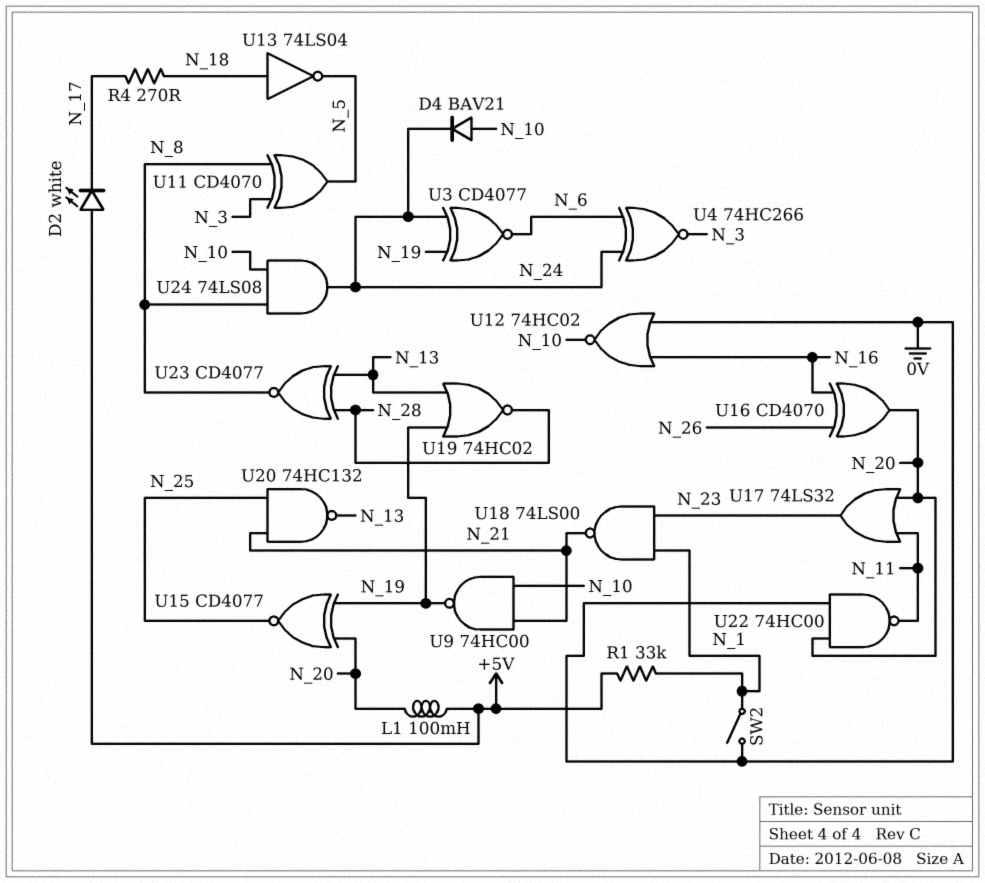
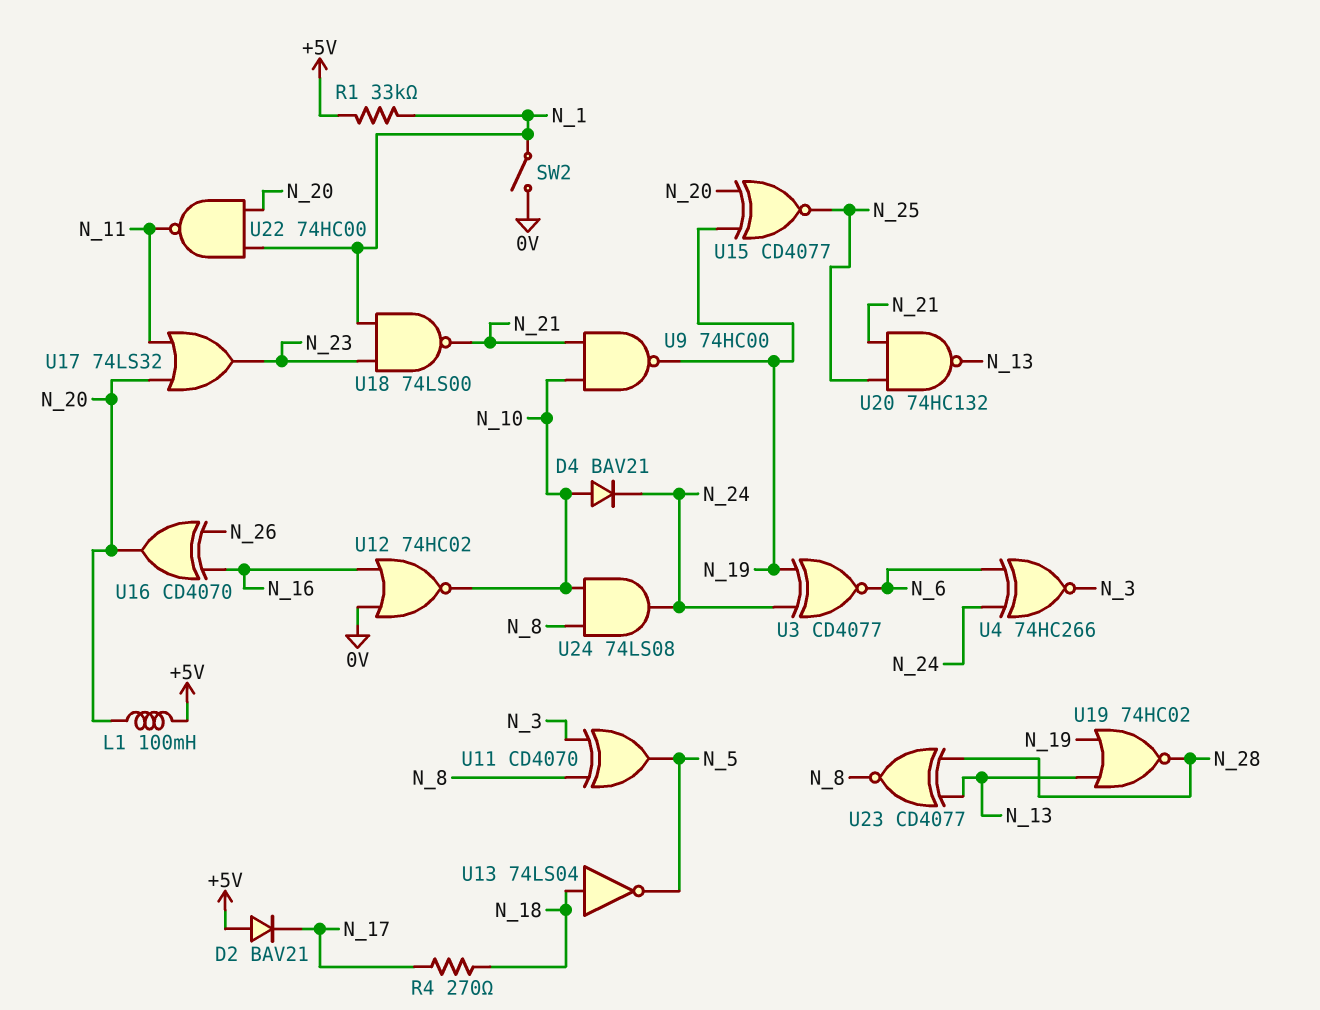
D2: LED white (A +5V, K N_17) -> diode BAV21 (A +5V, K N_17)
U22: NAND 74HC00 (in 0V, in N_20, out N_11) -> NAND 74HC00 (in N_1, in N_20, out N_11)

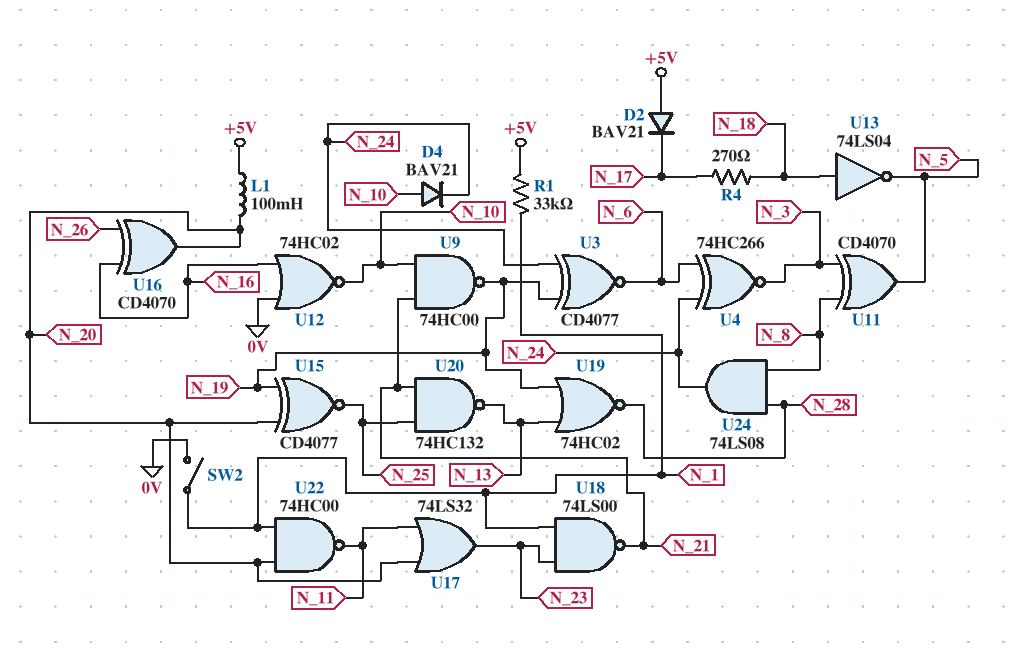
U23: XNOR CD4077 (in N_13, in N_28, out N_8) -> none
U24: AND 74LS08 (in N_8, in N_10, out N_24) -> AND 74LS08 (in N_8, in N_28, out N_24)

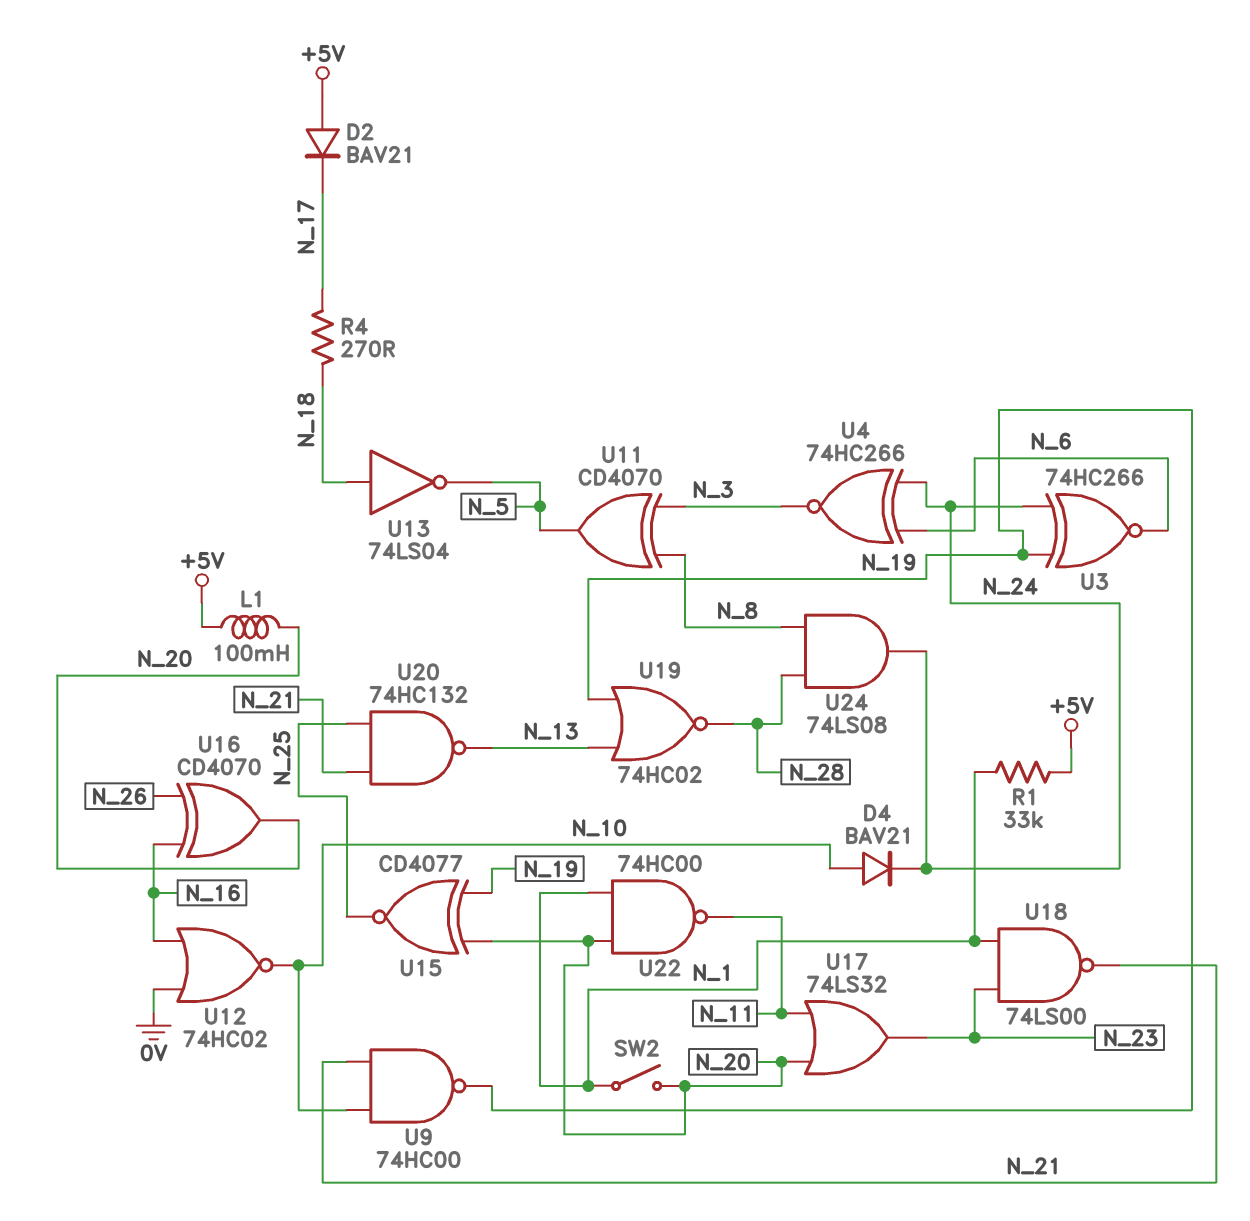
SW2: switch (0V, N_1) -> switch (N_1, N_20)
U3: XNOR CD4077 (in N_19, in N_24, out N_6) -> XNOR 74HC266 (in N_19, in N_24, out N_6)

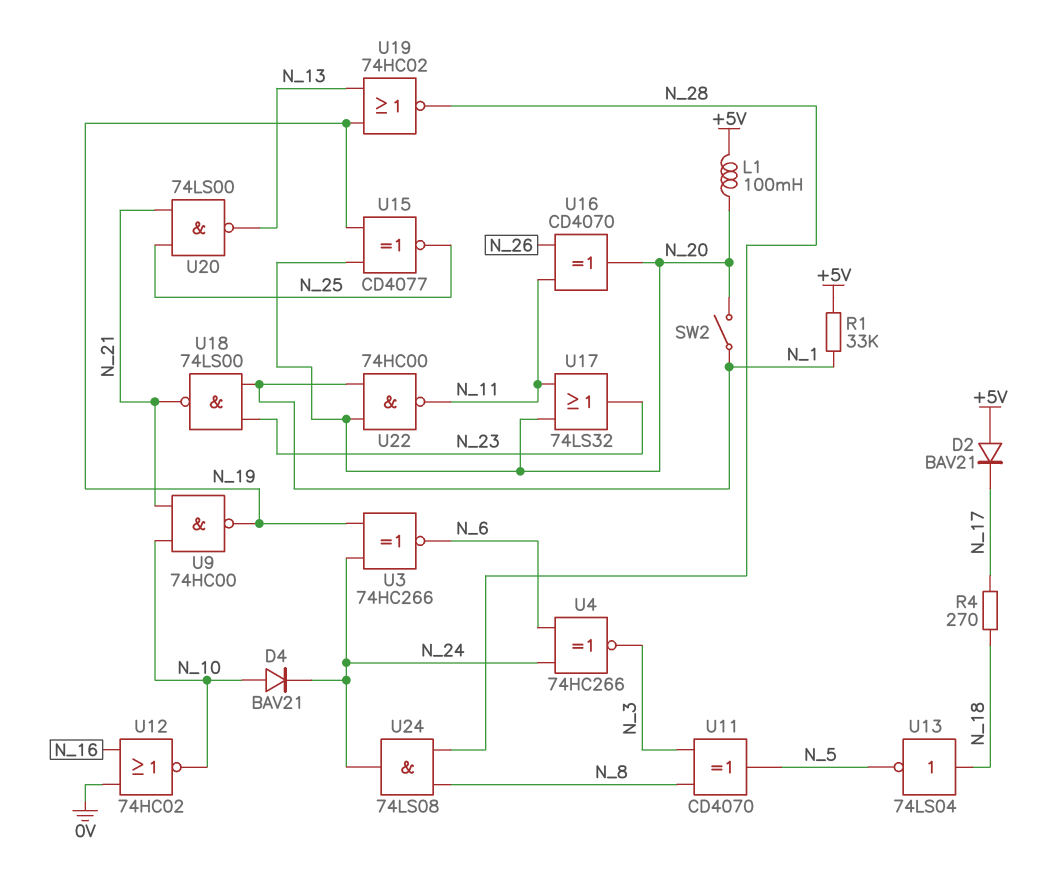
U16: XOR CD4070 (in N_16, in N_26, out N_20) -> XOR CD4070 (in N_11, in N_26, out N_20)
U20: NAND 74HC132 (in N_21, in N_25, out N_13) -> NAND 74LS00 (in N_21, in N_25, out N_13)

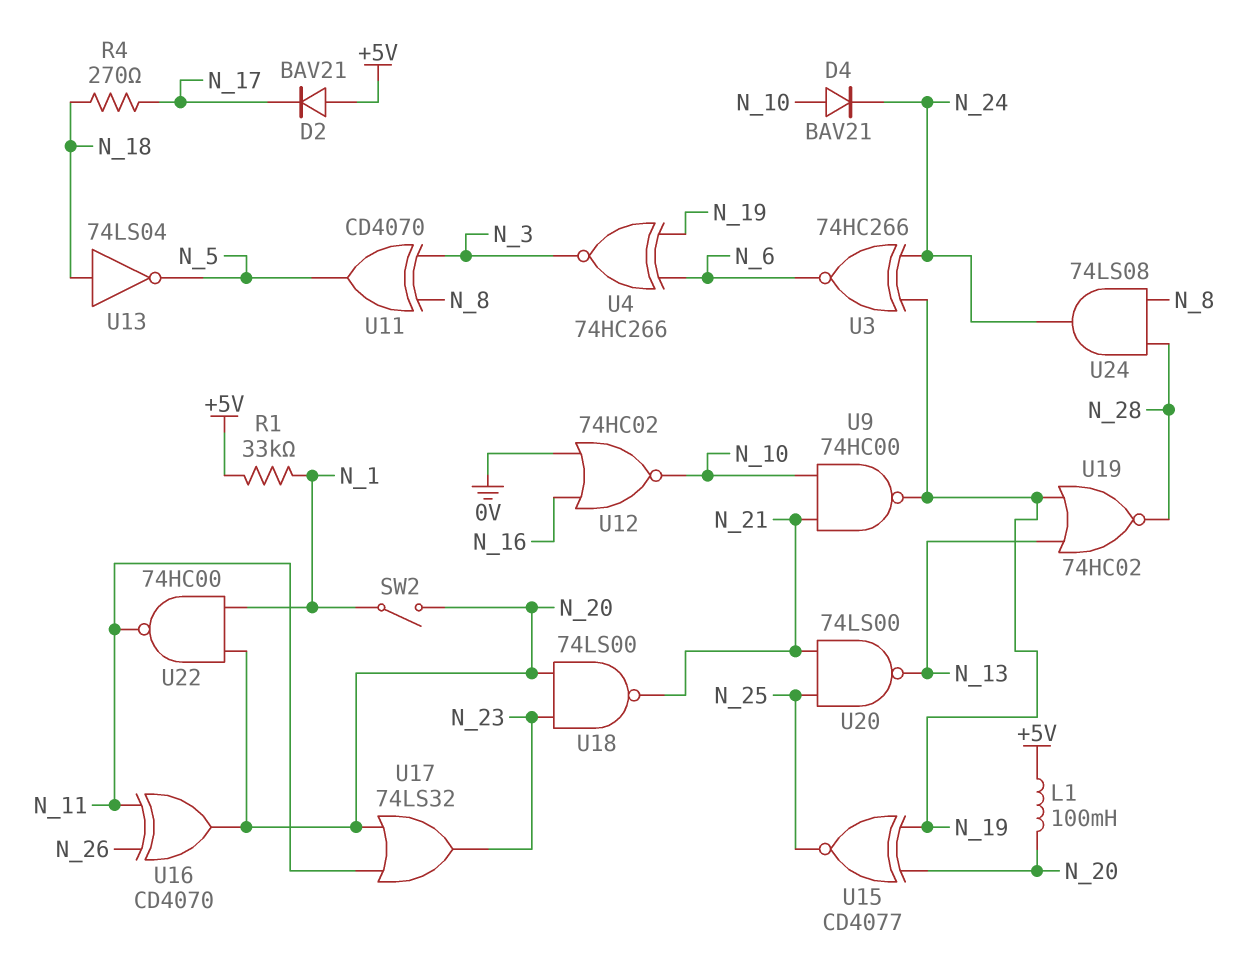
U4: XNOR 74HC266 (in N_6, in N_24, out N_3) -> XNOR 74HC266 (in N_6, in N_19, out N_3)
U18: NAND 74LS00 (in N_1, in N_23, out N_21) -> NAND 74LS00 (in N_20, in N_23, out N_21)

